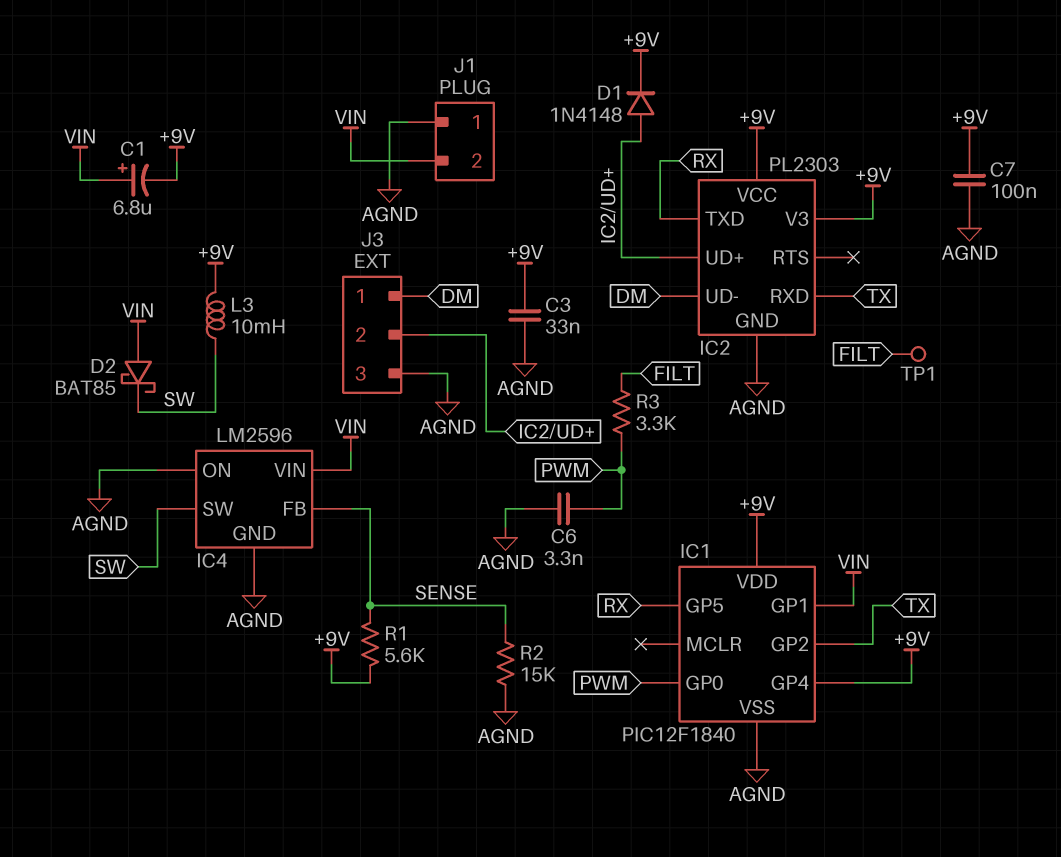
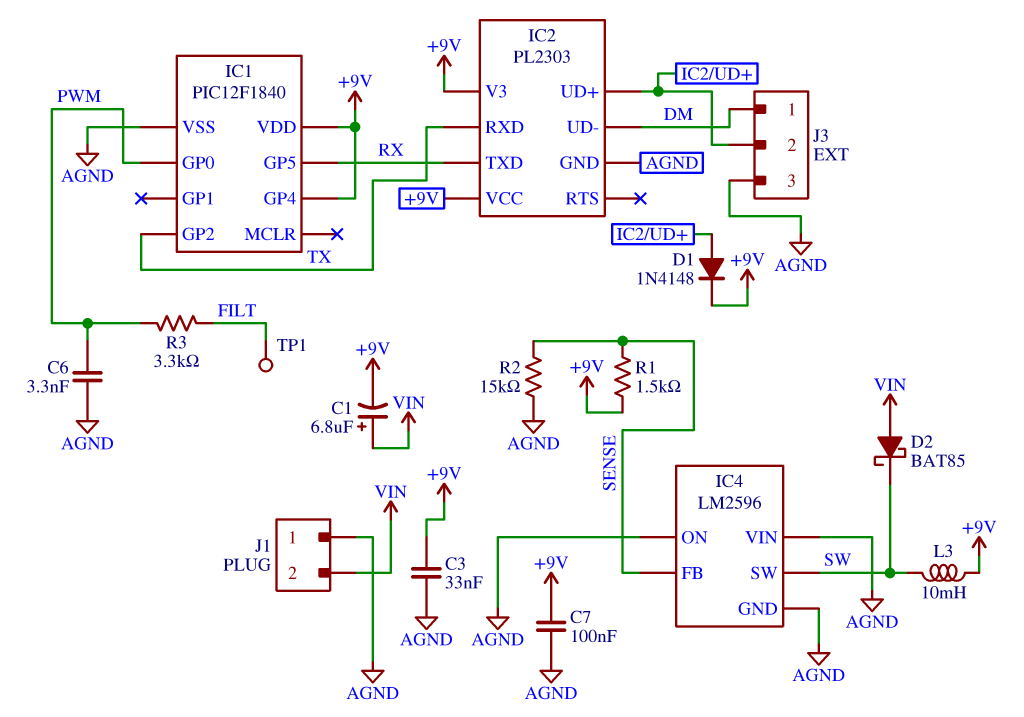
IC1 pin GP1: VIN -> none
IC4 pin VIN: VIN -> AGND
R1: 5.6k (+9V, SENSE) -> 1.5k (+9V, SENSE)

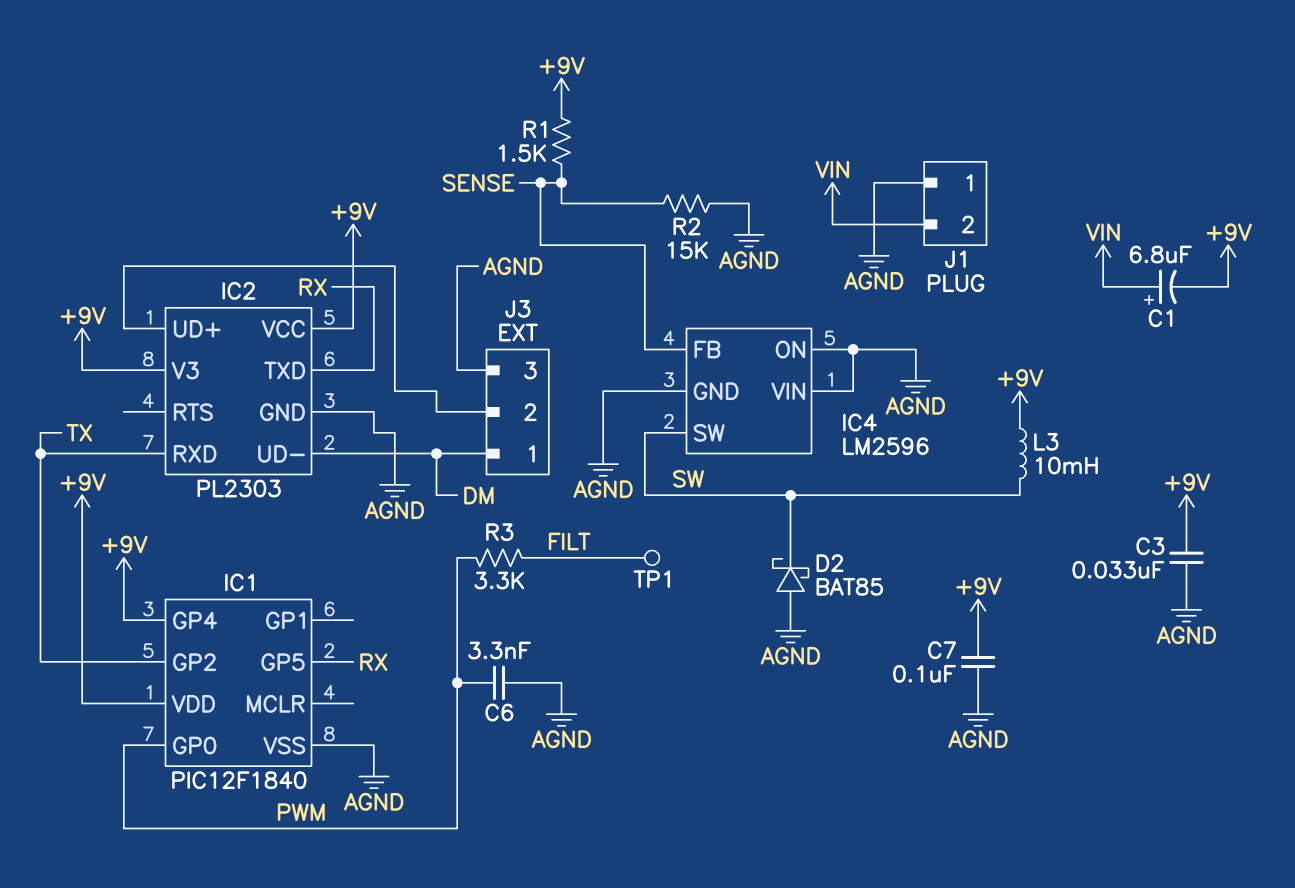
D1: diode 1N4148 (A IC2/UD+, K +9V) -> none
D2: schottky BAT85 (A VIN, K SW) -> schottky BAT85 (A AGND, K SW)

